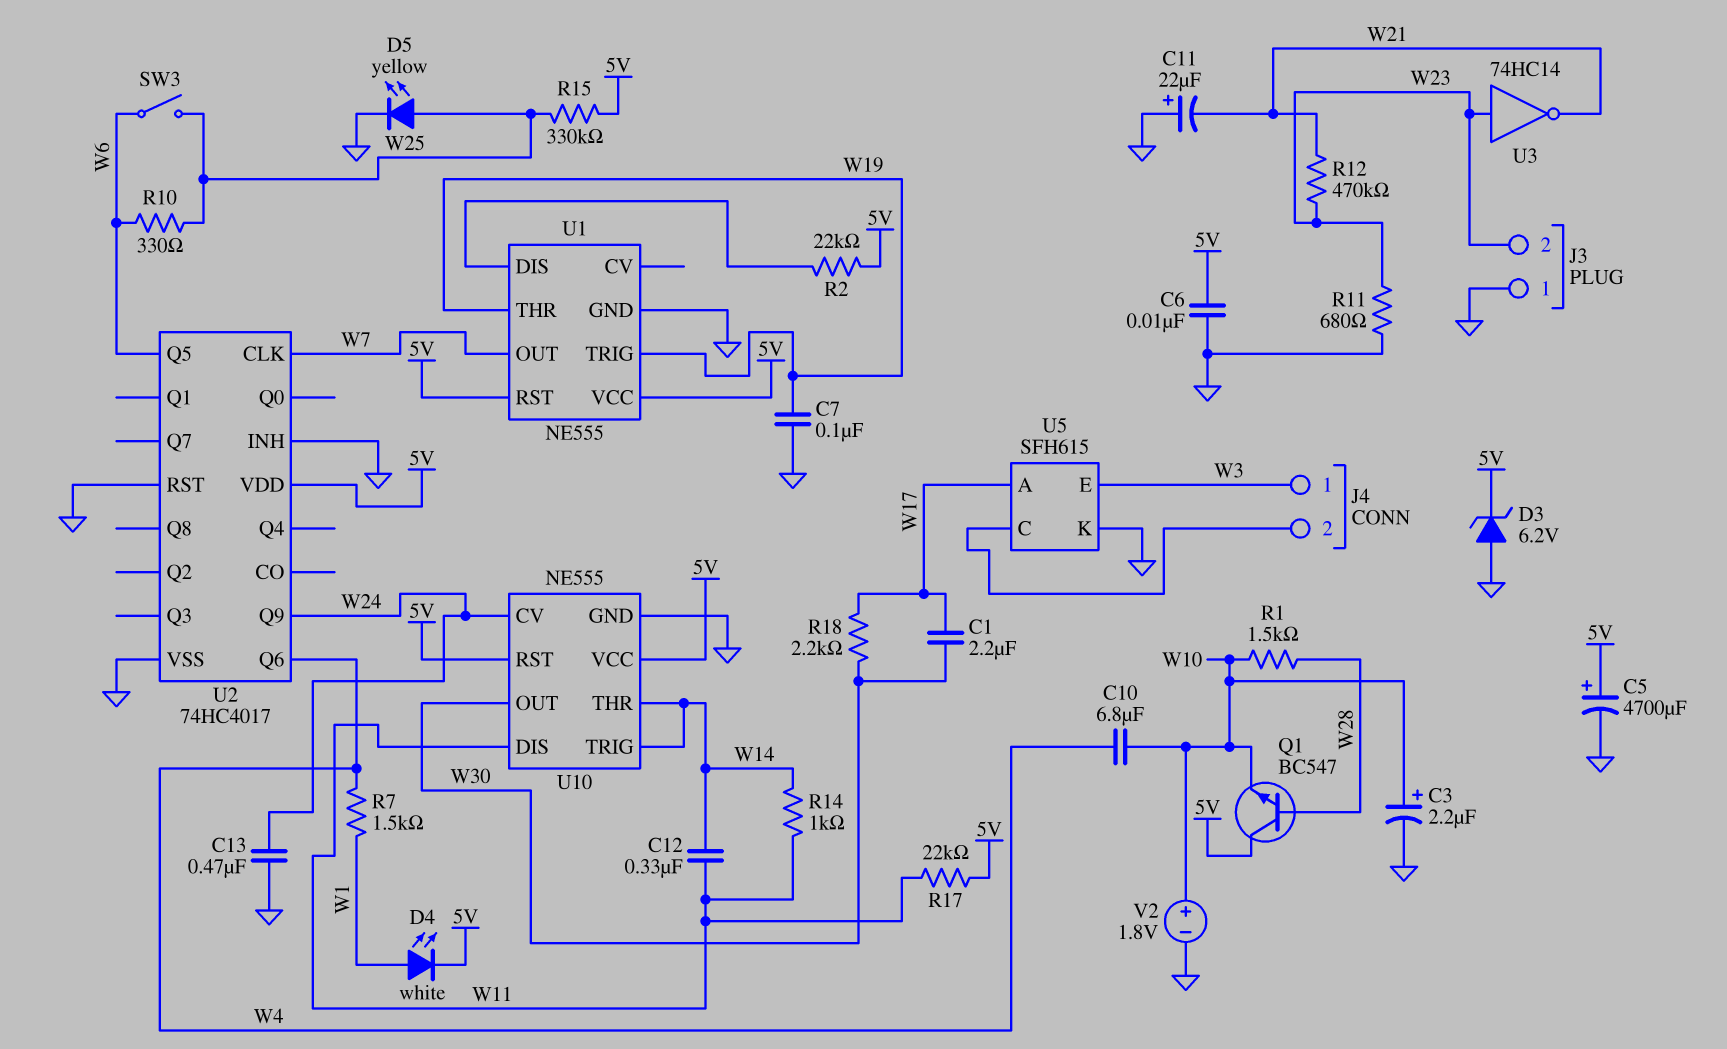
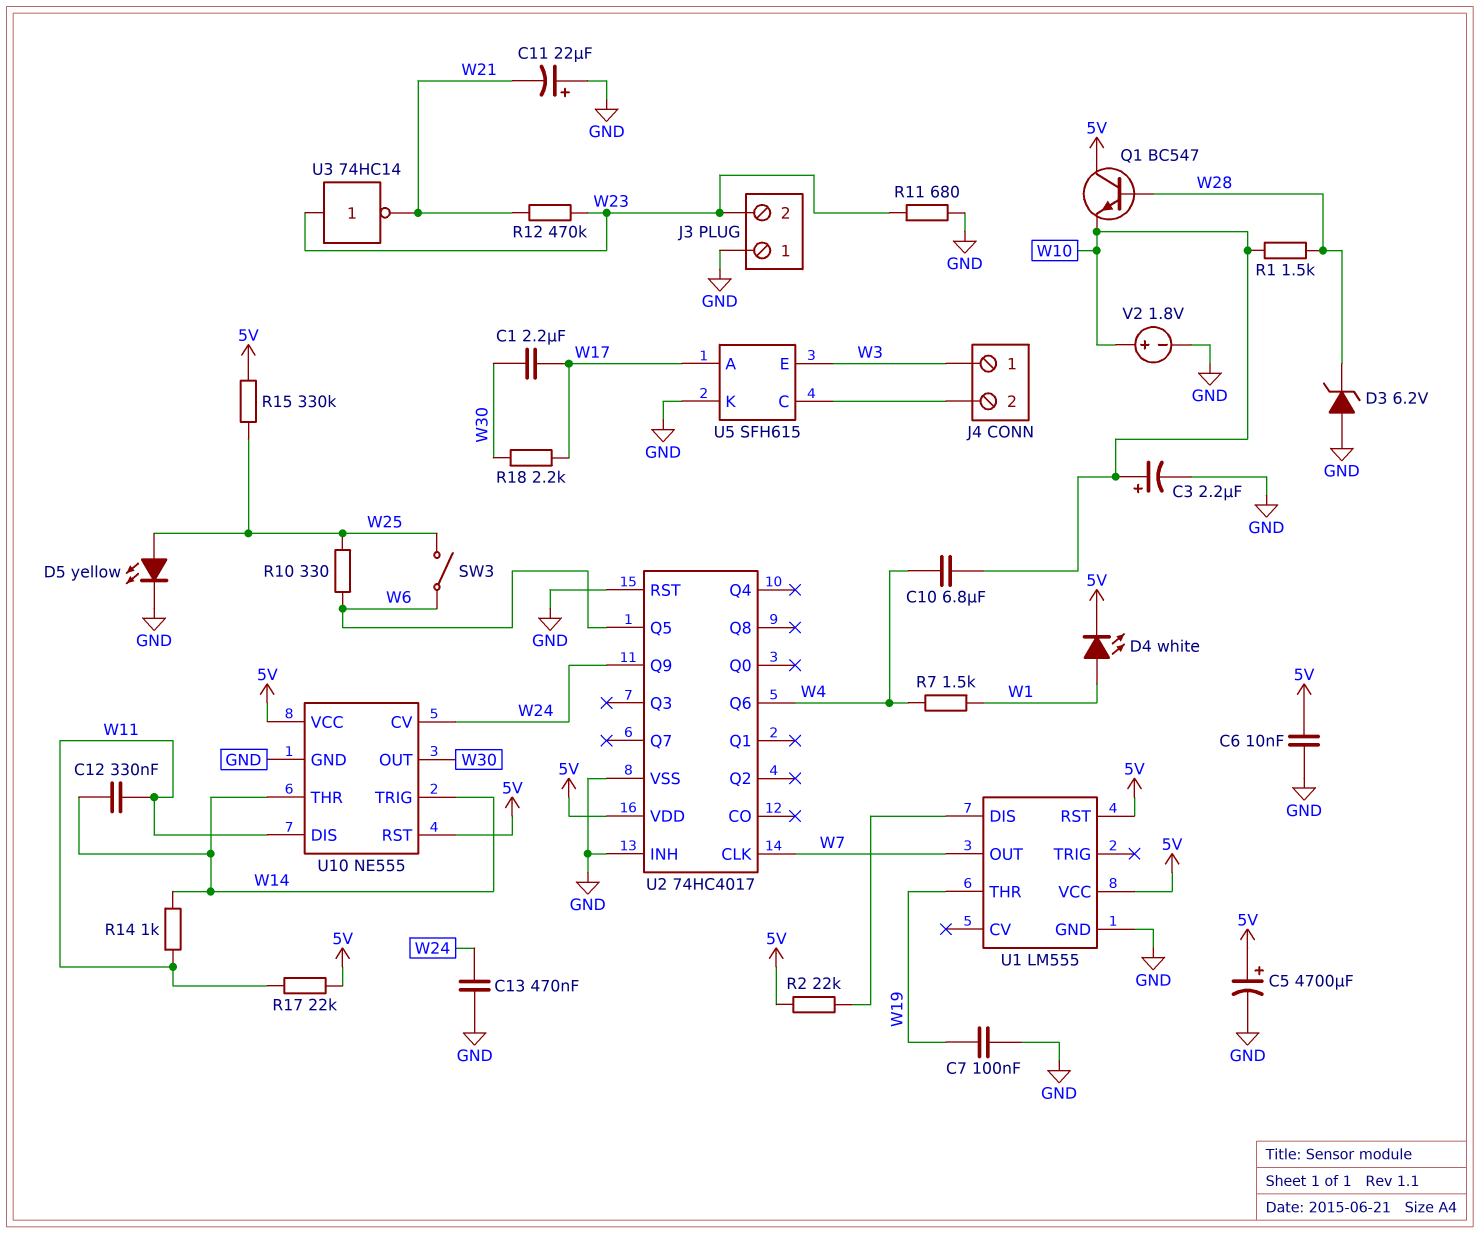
D3: zener 6.2V (A GND, K 5V) -> zener 6.2V (A GND, K W28)
U1: NE555 -> LM555
U1 pin TRIG: W19 -> none

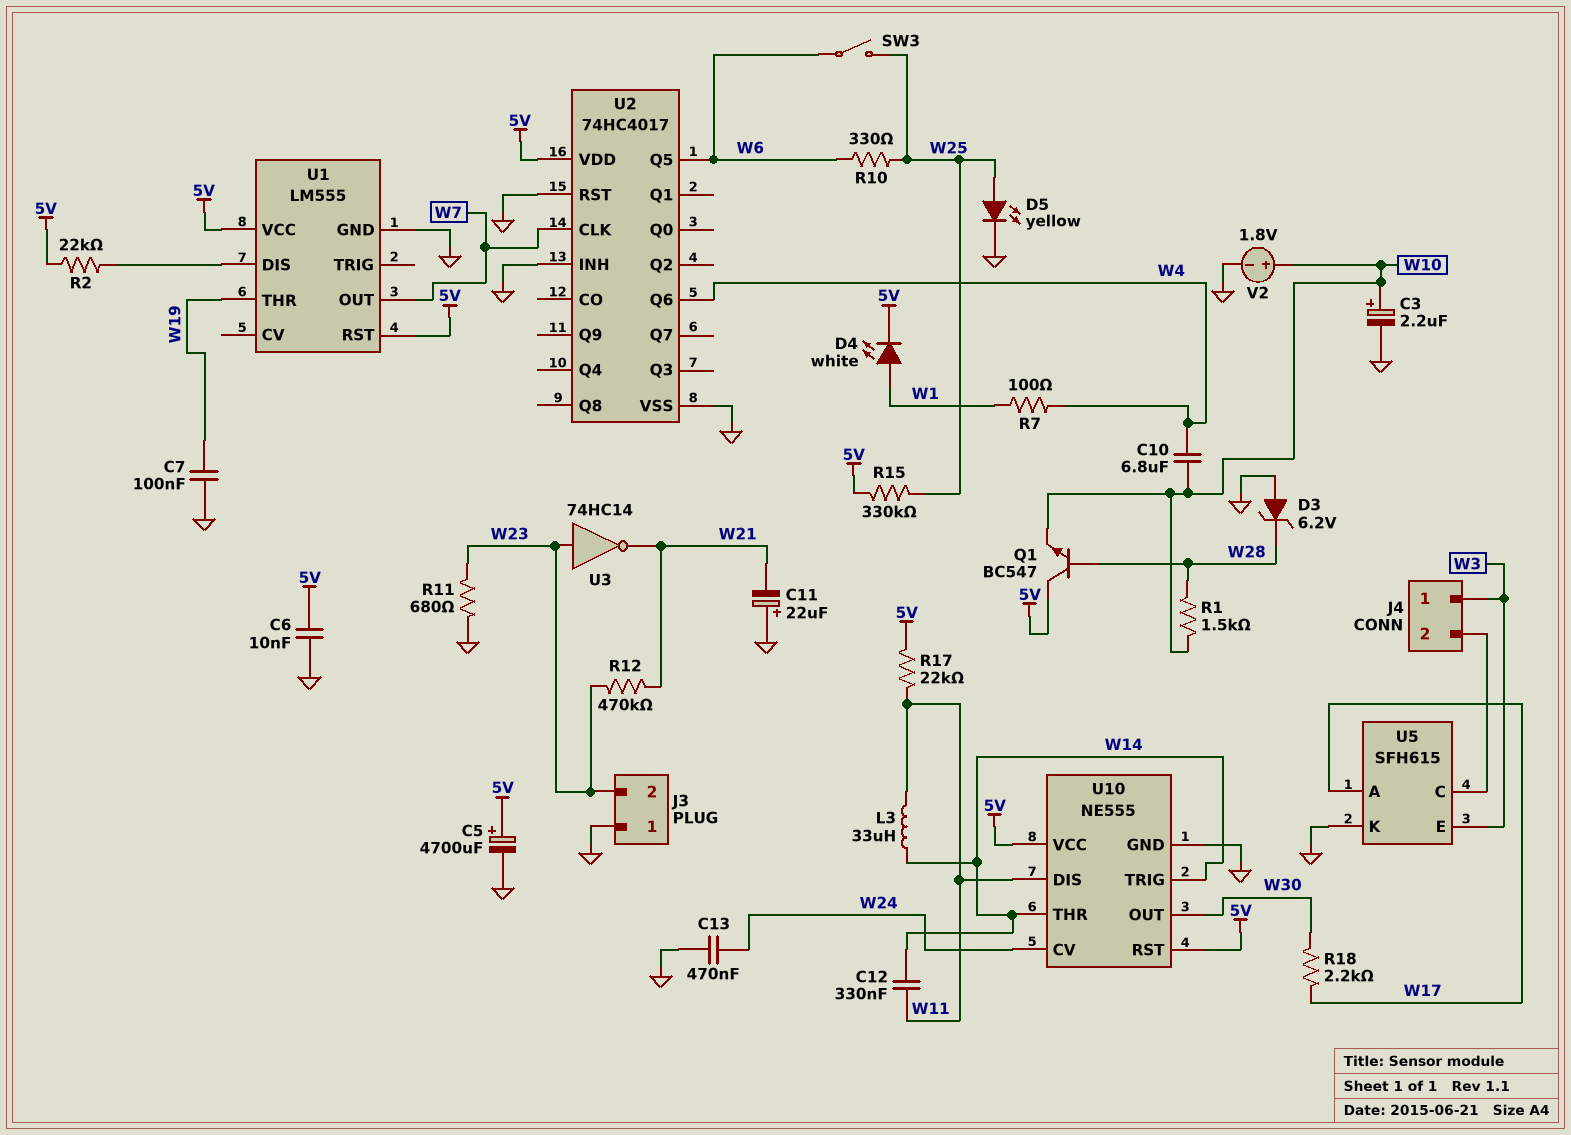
C1: 2.2uF (W17, W30) -> none
L3: none -> 33uH (W11, W14)
R7: 1.5k (W1, W4) -> 100 (W1, W4)
R14: 1k (W11, W14) -> none
U2 pin Q9: W24 -> none

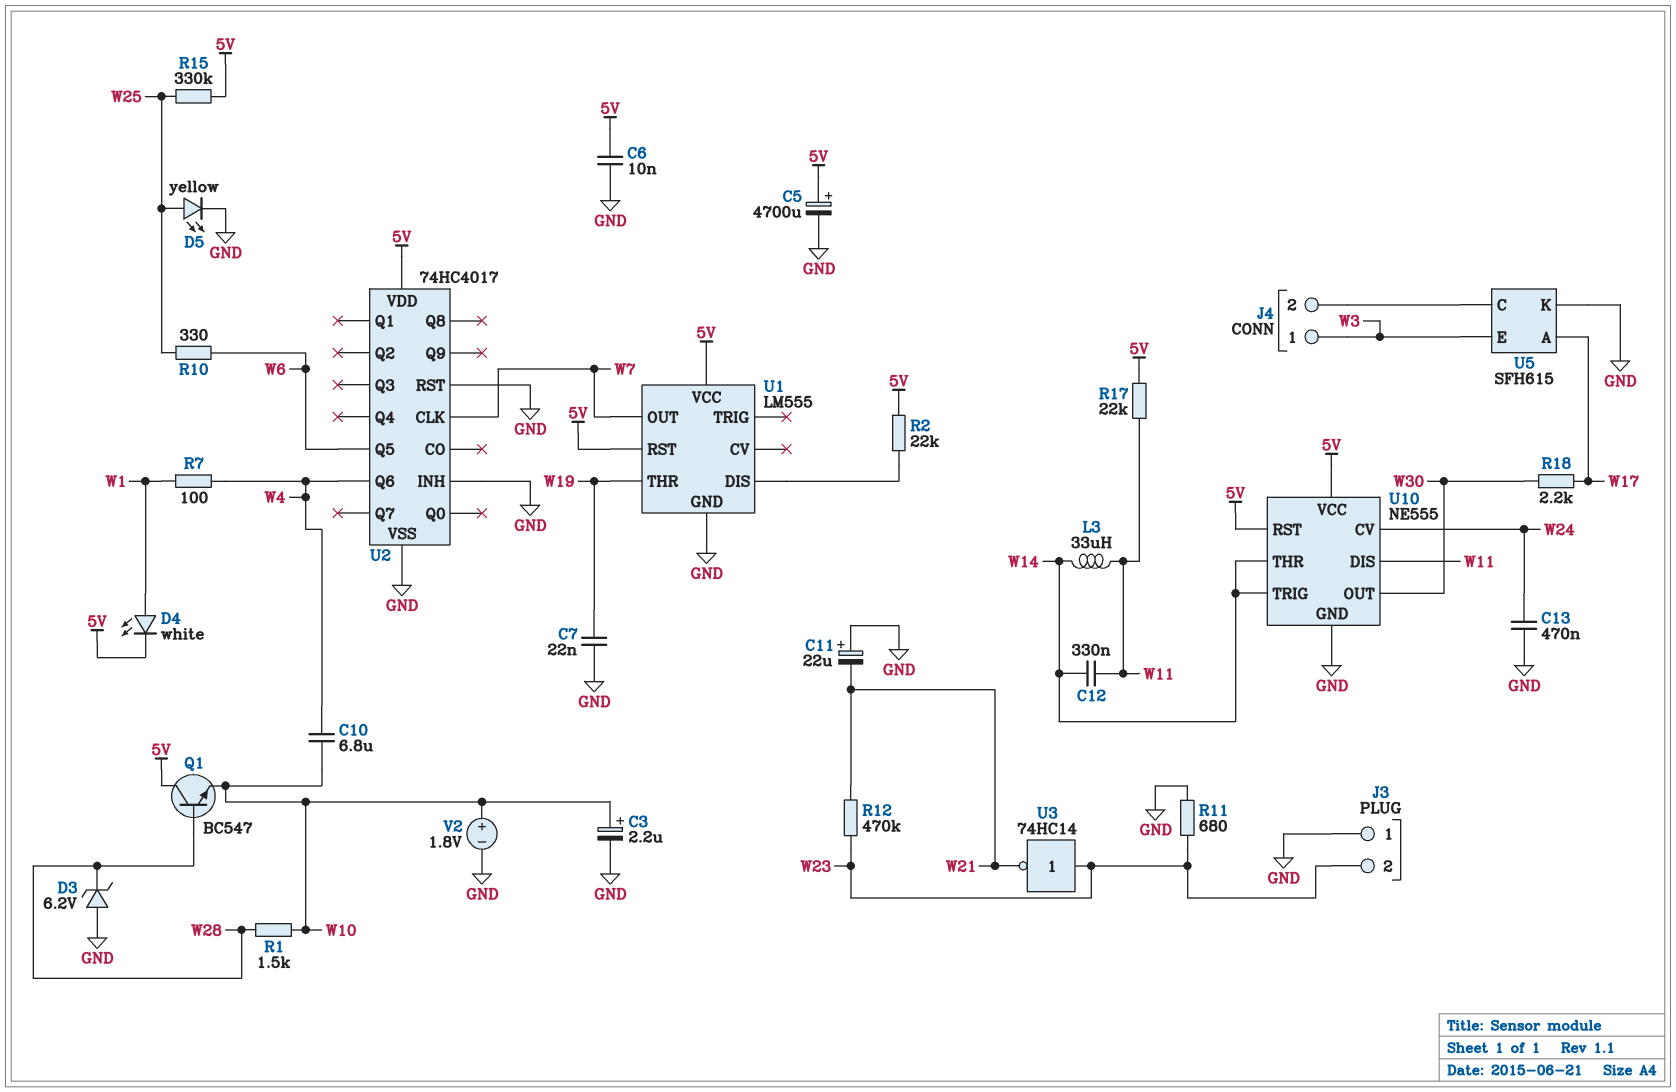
C7: 100nF (GND, W19) -> 22nF (GND, W19)
SW3: switch (W6, W25) -> none

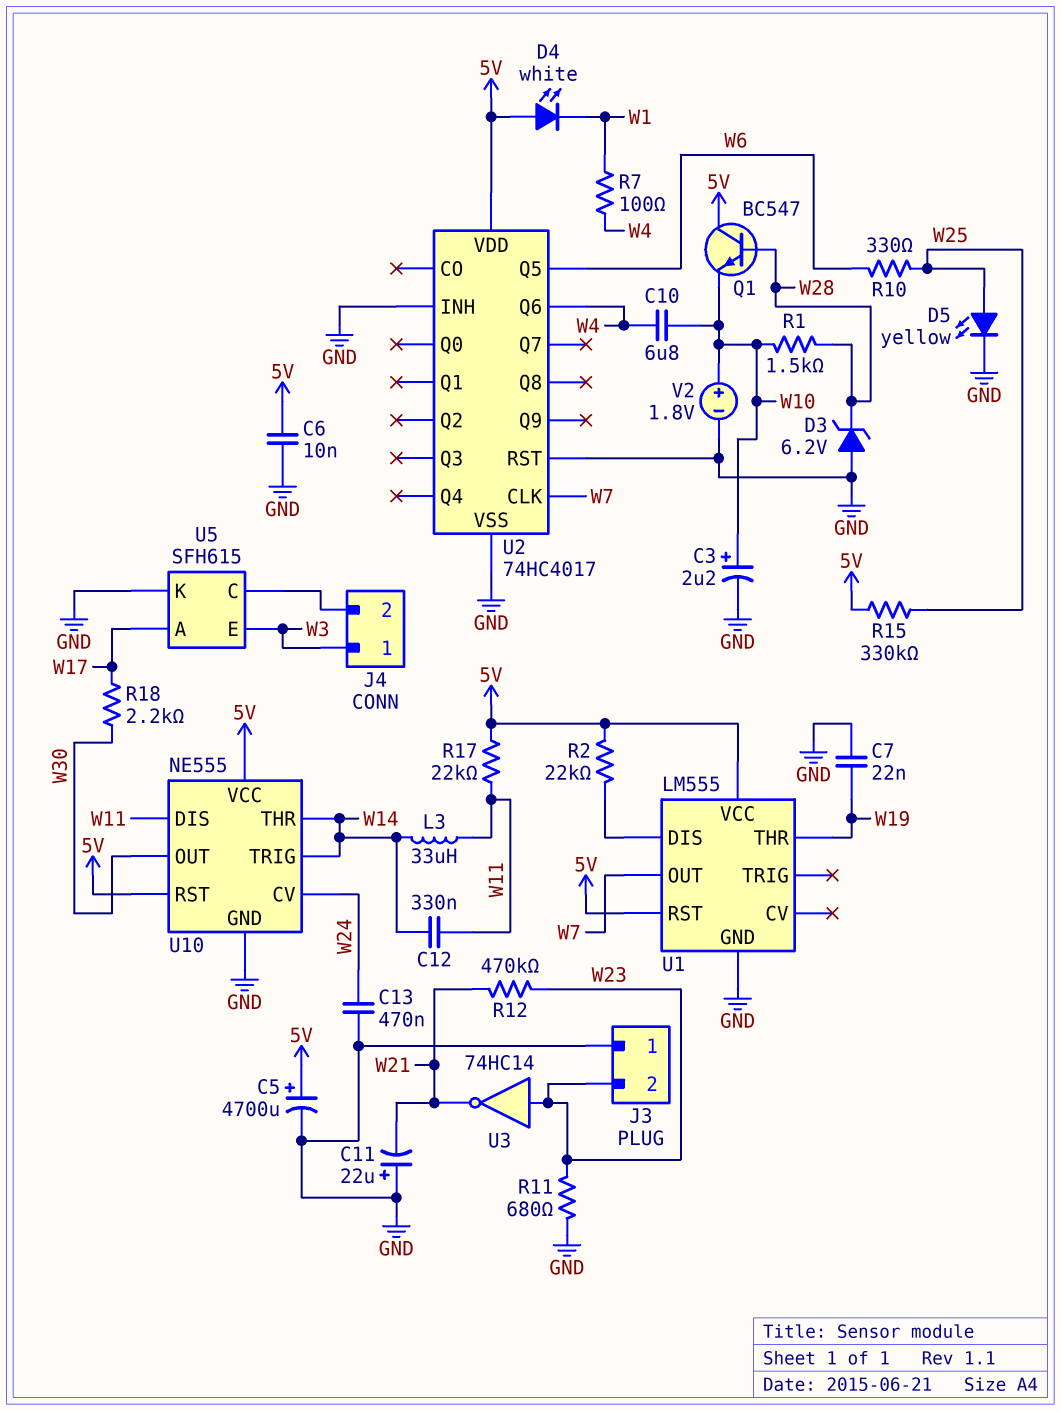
D4: LED white (A W1, K 5V) -> LED white (A 5V, K W1)

